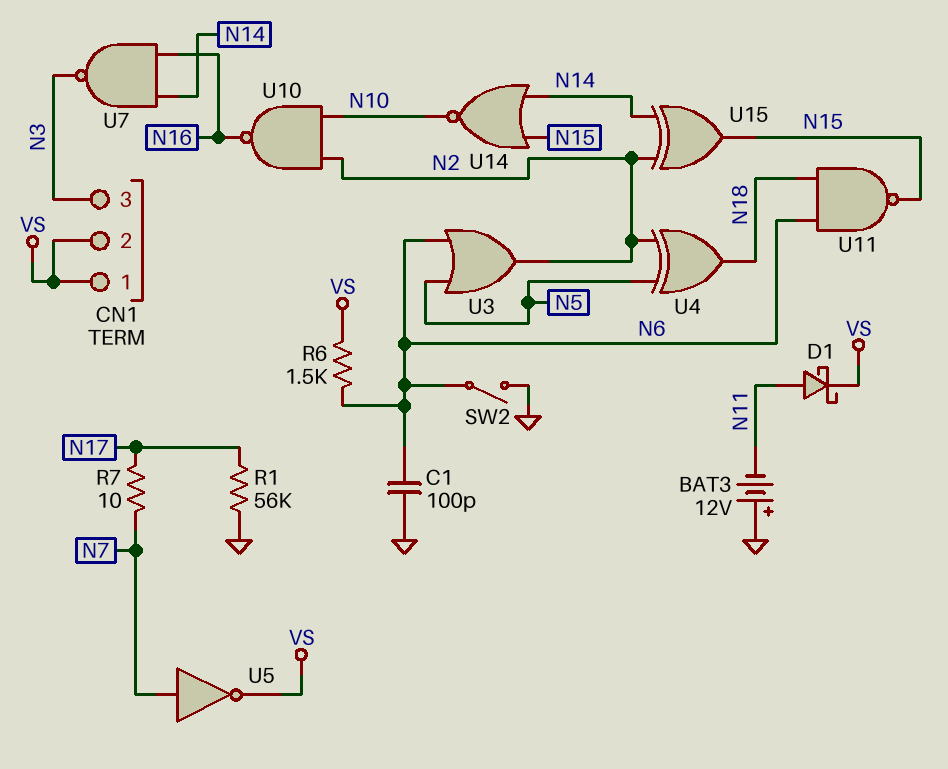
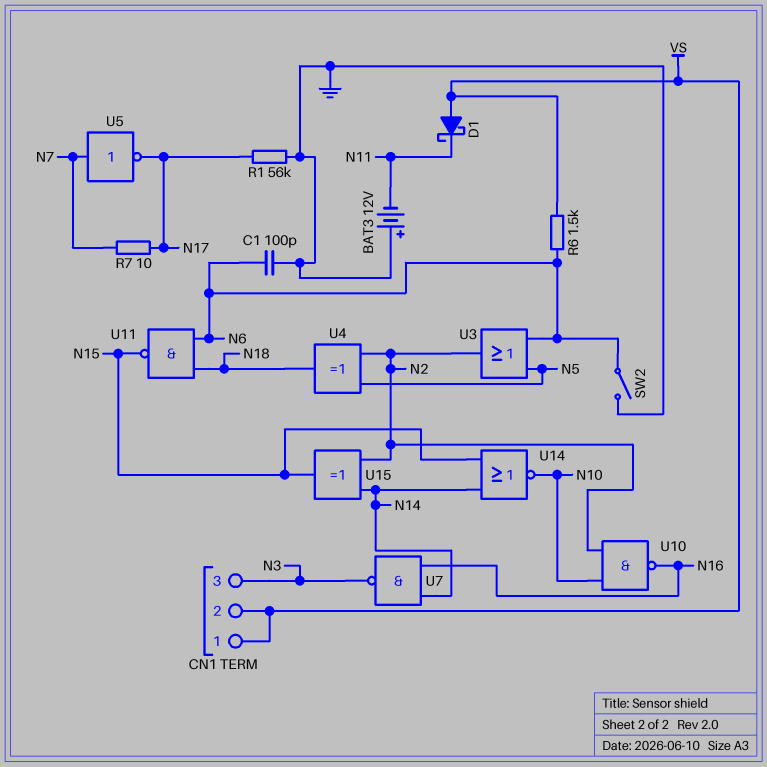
D1: schottky (A N11, K VS) -> schottky (A VS, K N11)
U5: NOT (in N7, out VS) -> NOT (in N7, out N17)

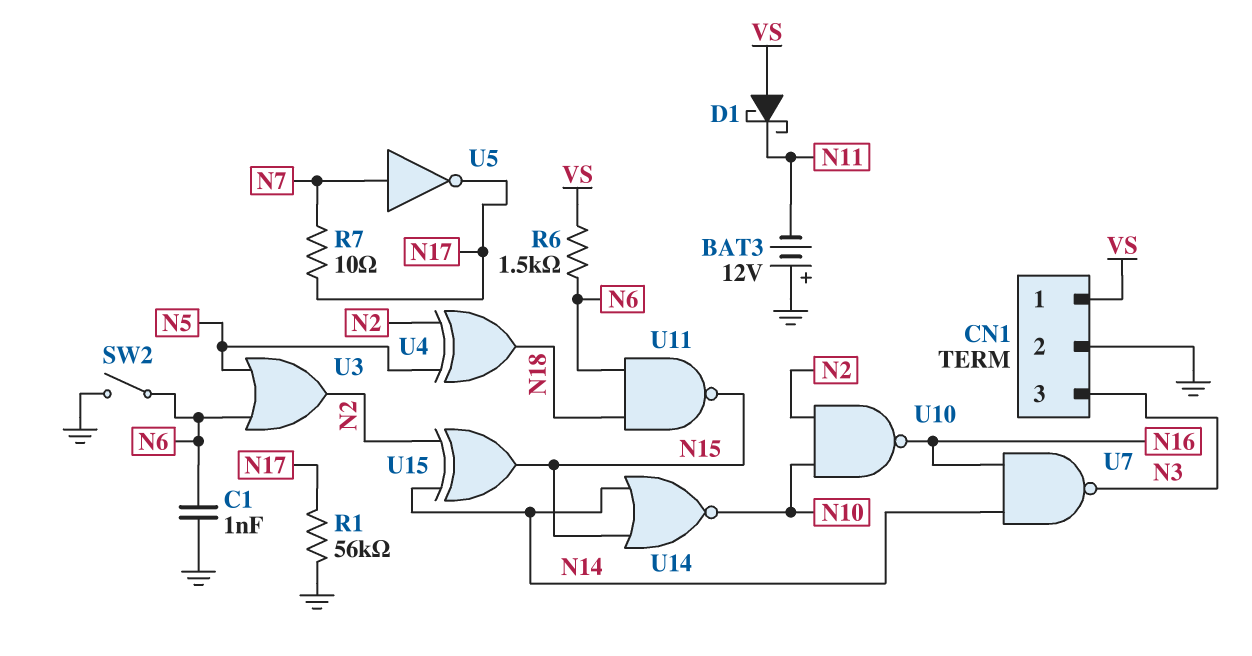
C1: 100pF (GND, N6) -> 1nF (GND, N6)
CN1 pin 2: VS -> GND

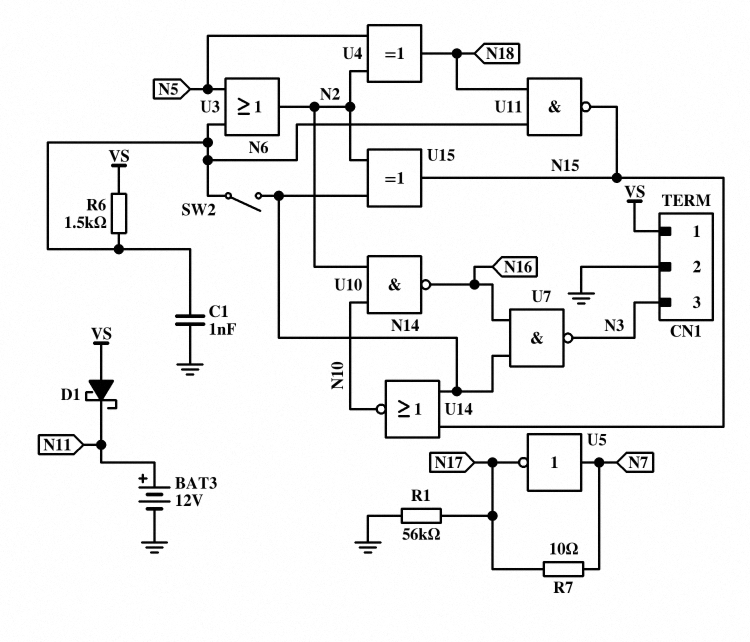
BAT3: 12V (plus GND, minus N11) -> 12V (plus N11, minus GND)
SW2: switch (GND, N6) -> switch (N6, N14)

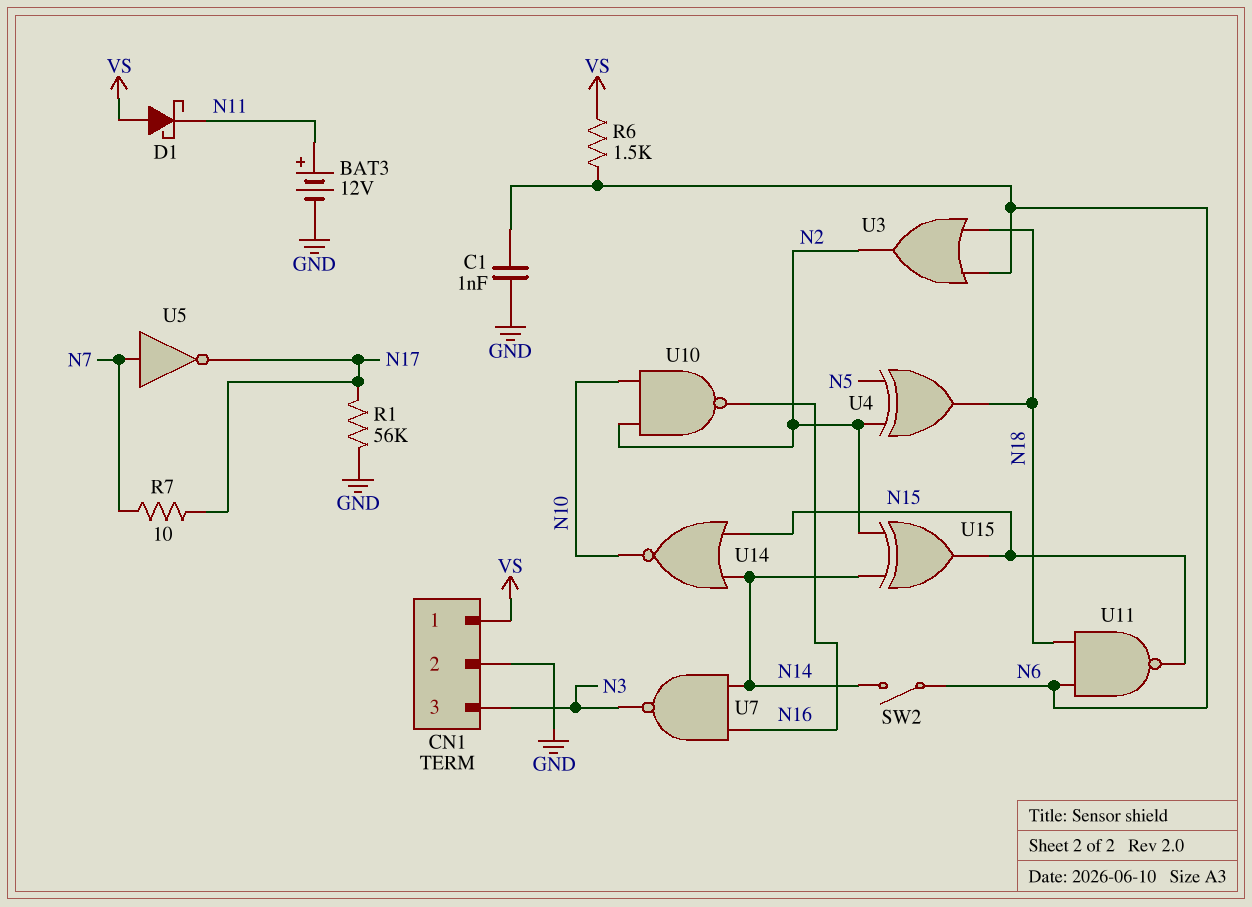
U3: OR (in N5, in N6, out N2) -> OR (in N6, in N18, out N2)

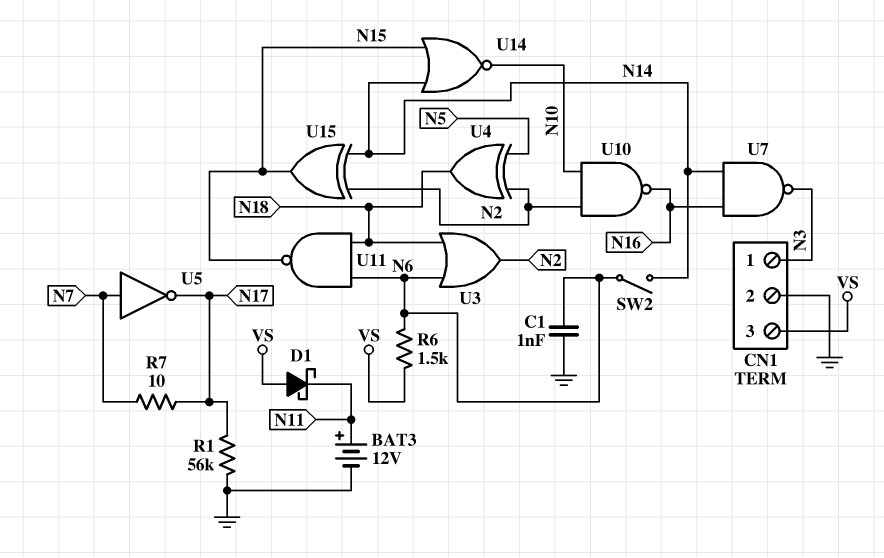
CN1 pin 1: VS -> N3
CN1 pin 3: N3 -> VS

